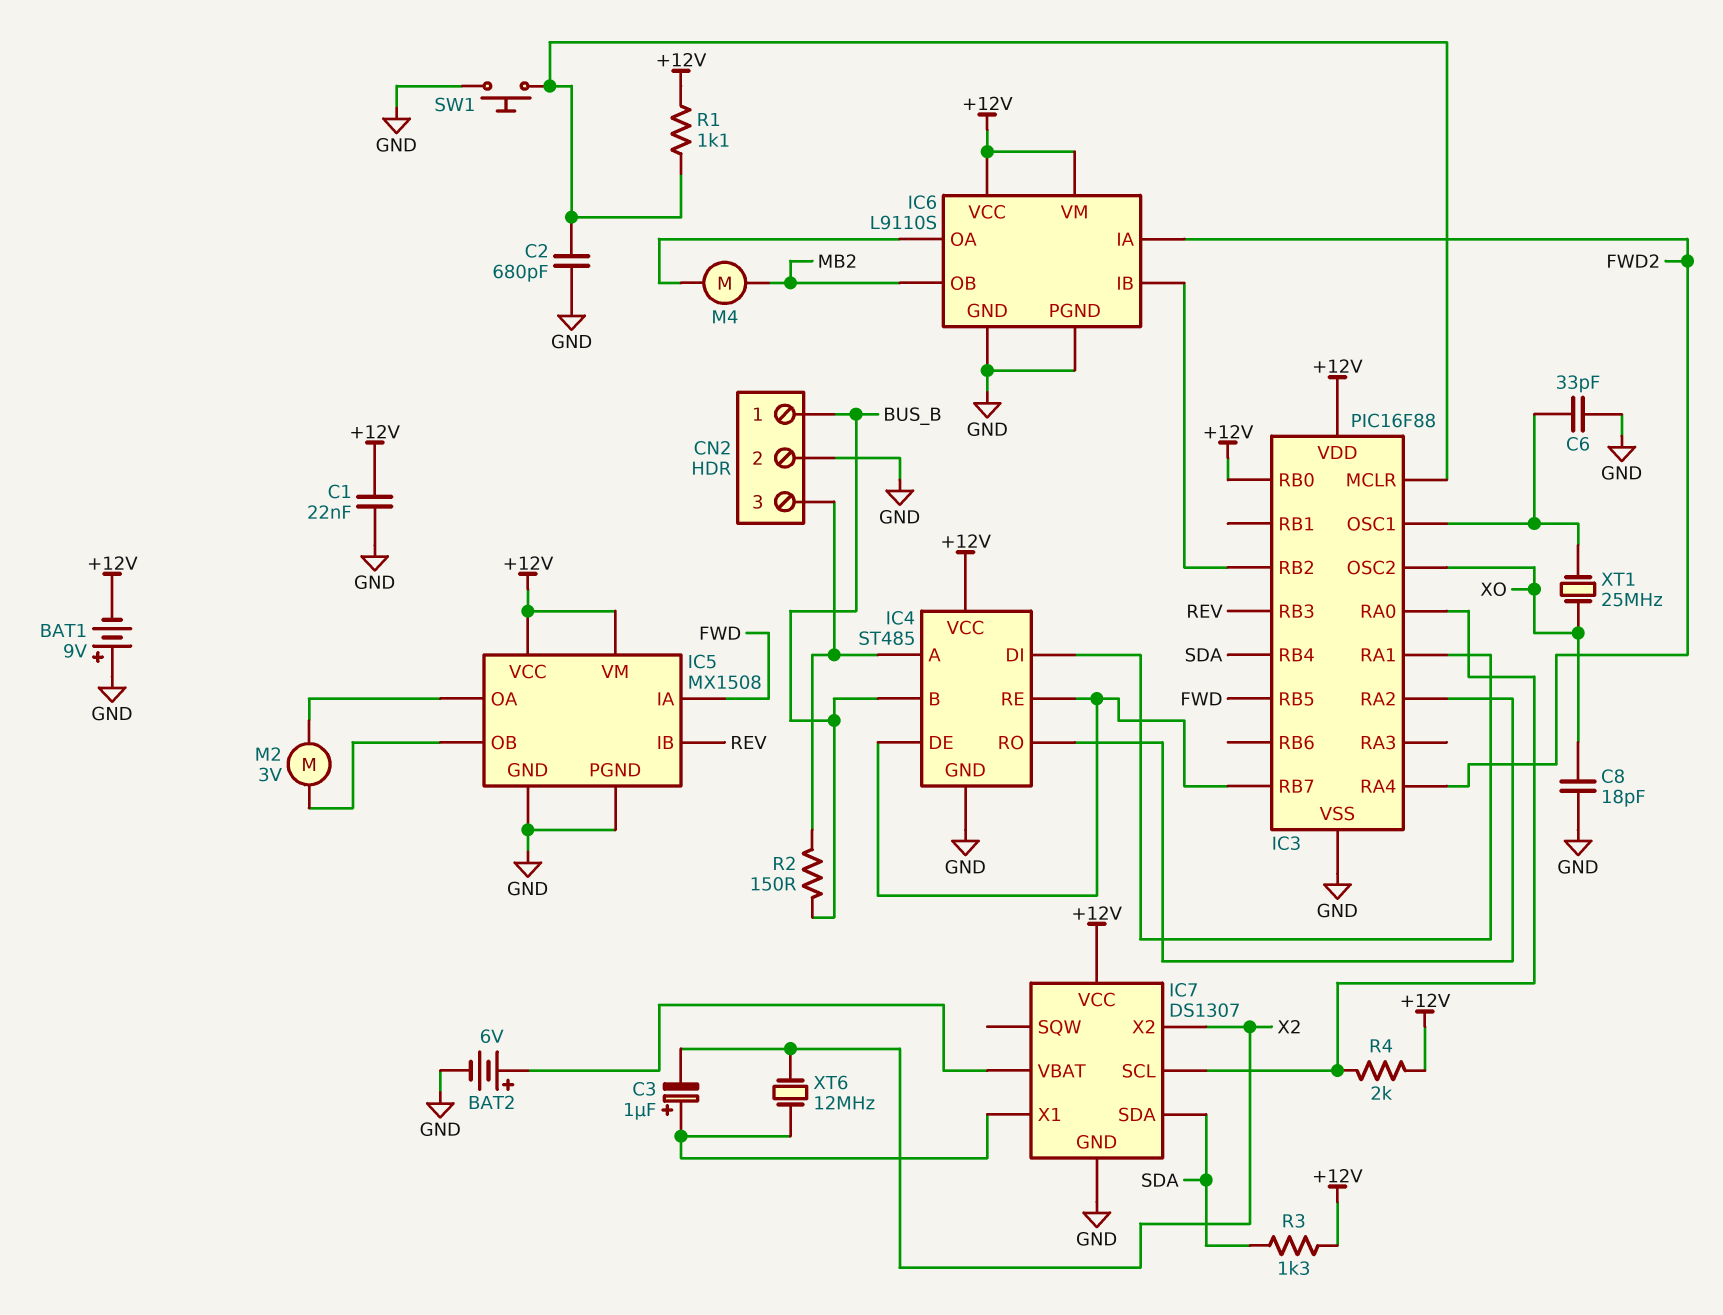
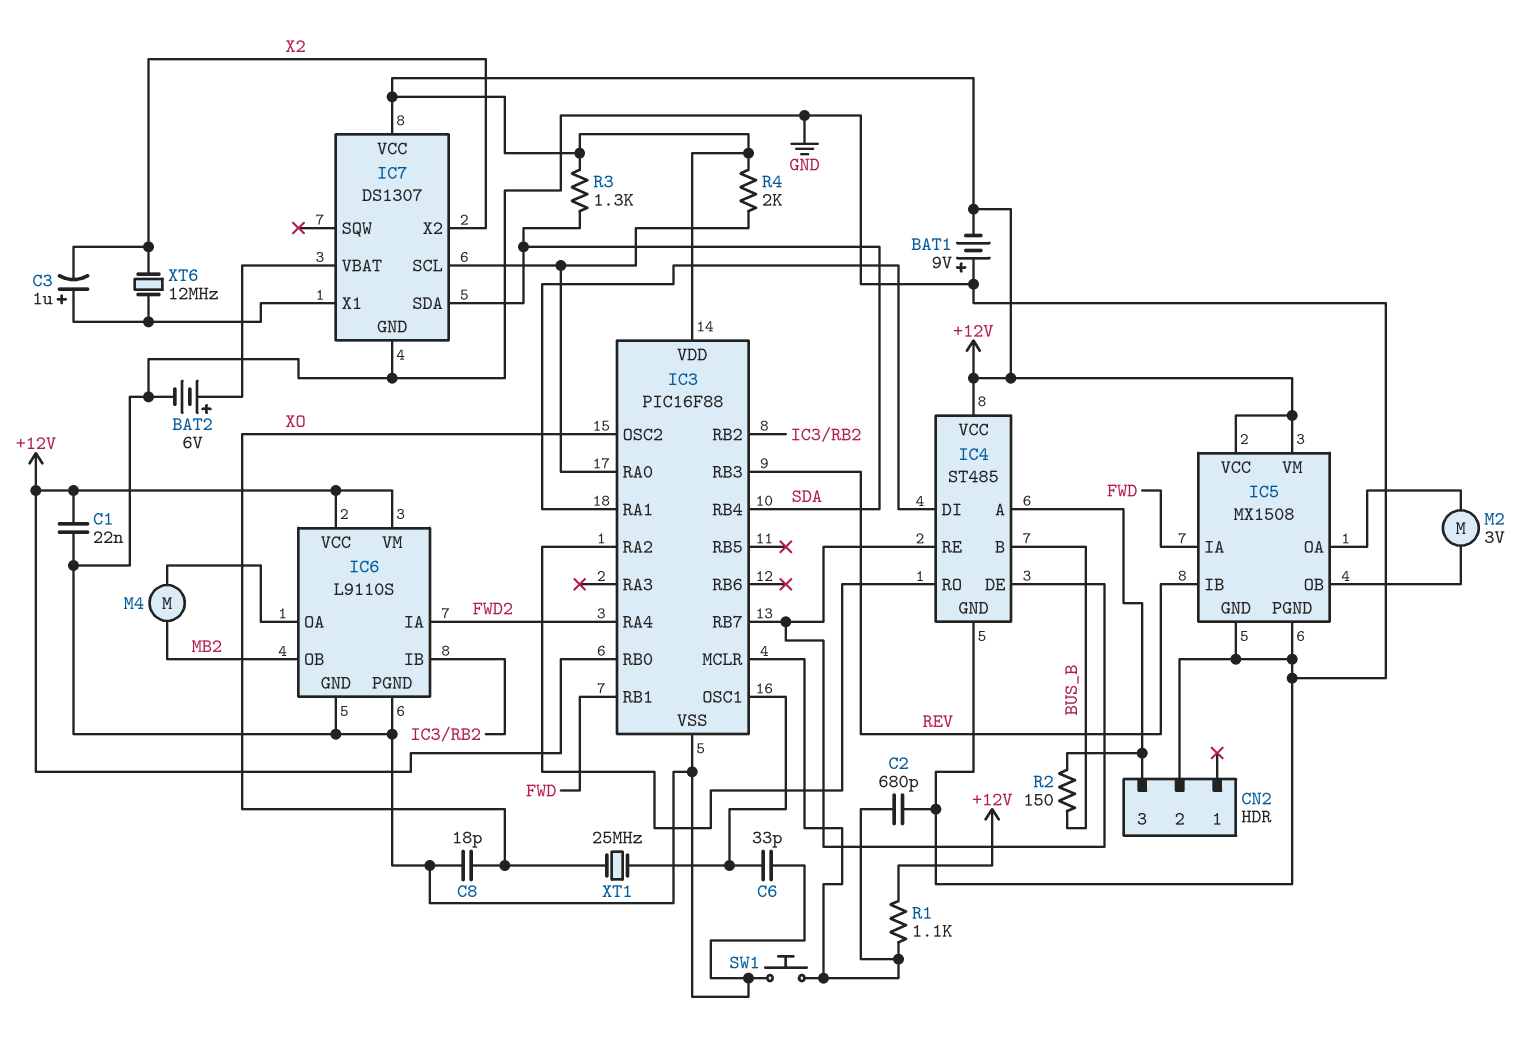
CN2 pin 1: BUS_B -> none
IC3 pin RB1: none -> FWD
IC3 pin RB5: FWD -> none

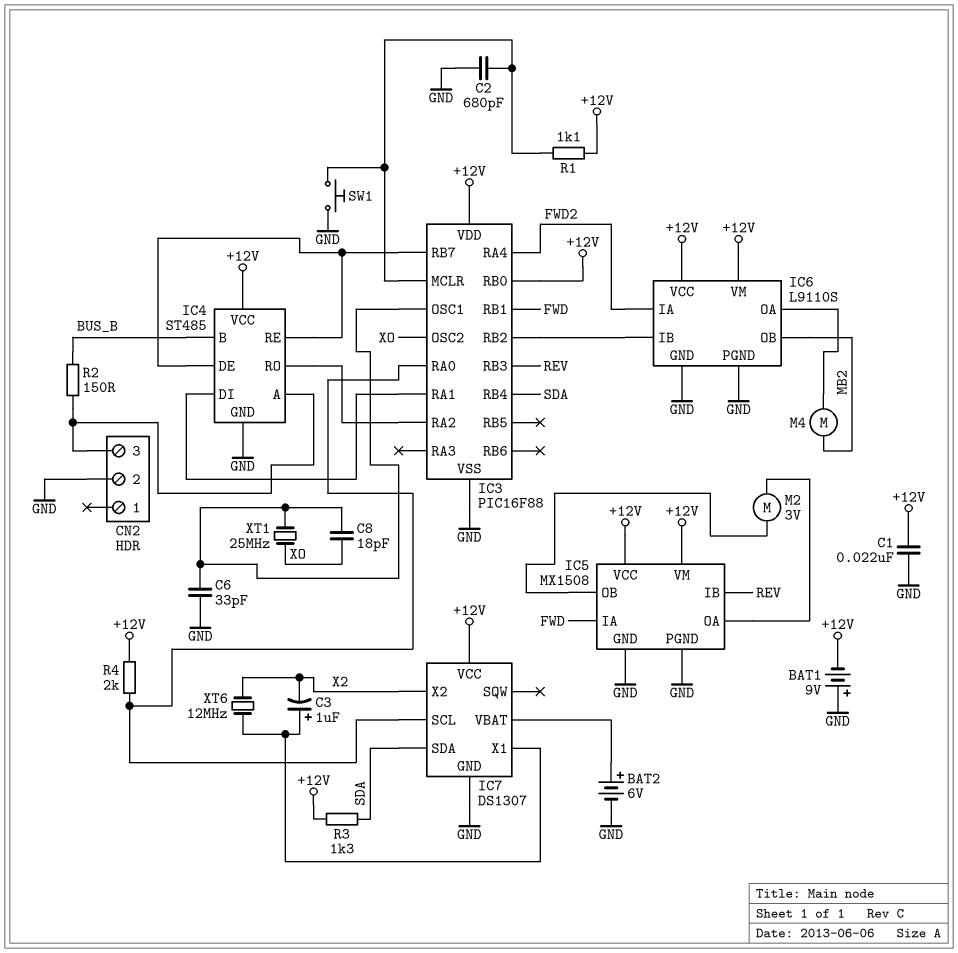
C8: 18pF (GND, XO) -> 18pF (IC3/OSC1, XO)

